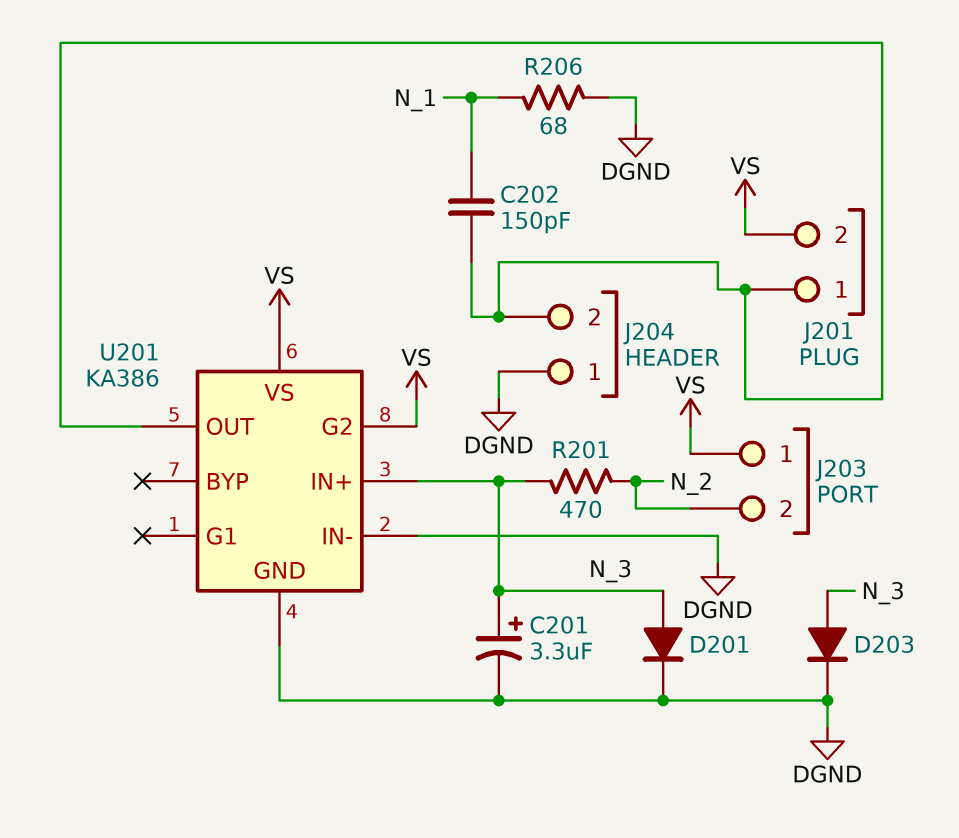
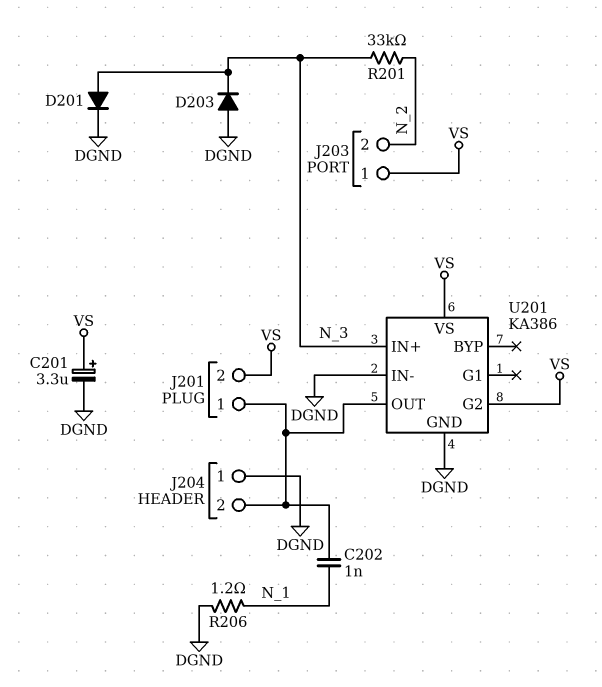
C201: 3.3uF (plus N_3, minus DGND) -> 3.3uF (plus VS, minus DGND)
C202: 150pF (J201/1, N_1) -> 1nF (J201/1, N_1)
D203: diode (A N_3, K DGND) -> diode (A DGND, K N_3)
R201: 470 (N_2, N_3) -> 33k (N_2, N_3)
R206: 68 (DGND, N_1) -> 1.2 (DGND, N_1)

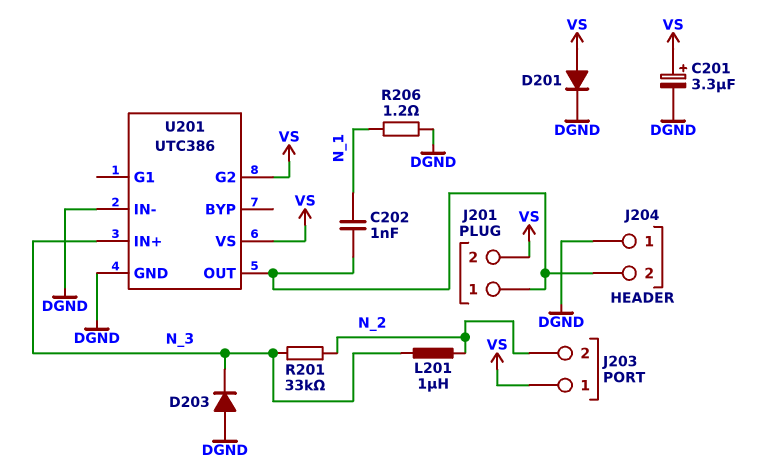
D201: diode (A N_3, K DGND) -> diode (A VS, K DGND)
L201: none -> 1uH (N_2, N_3)
U201: KA386 -> UTC386

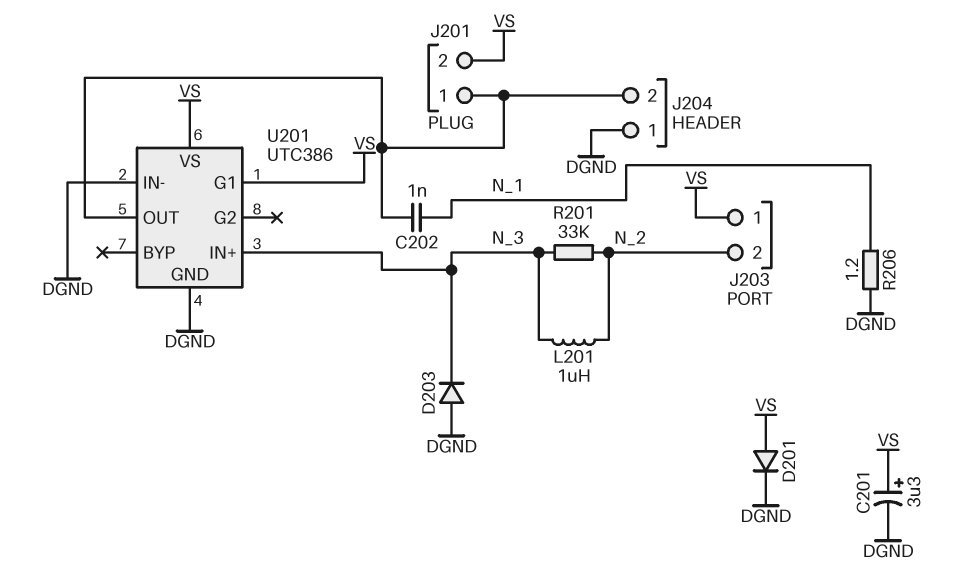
U201 pin G1: none -> VS
U201 pin G2: VS -> none

